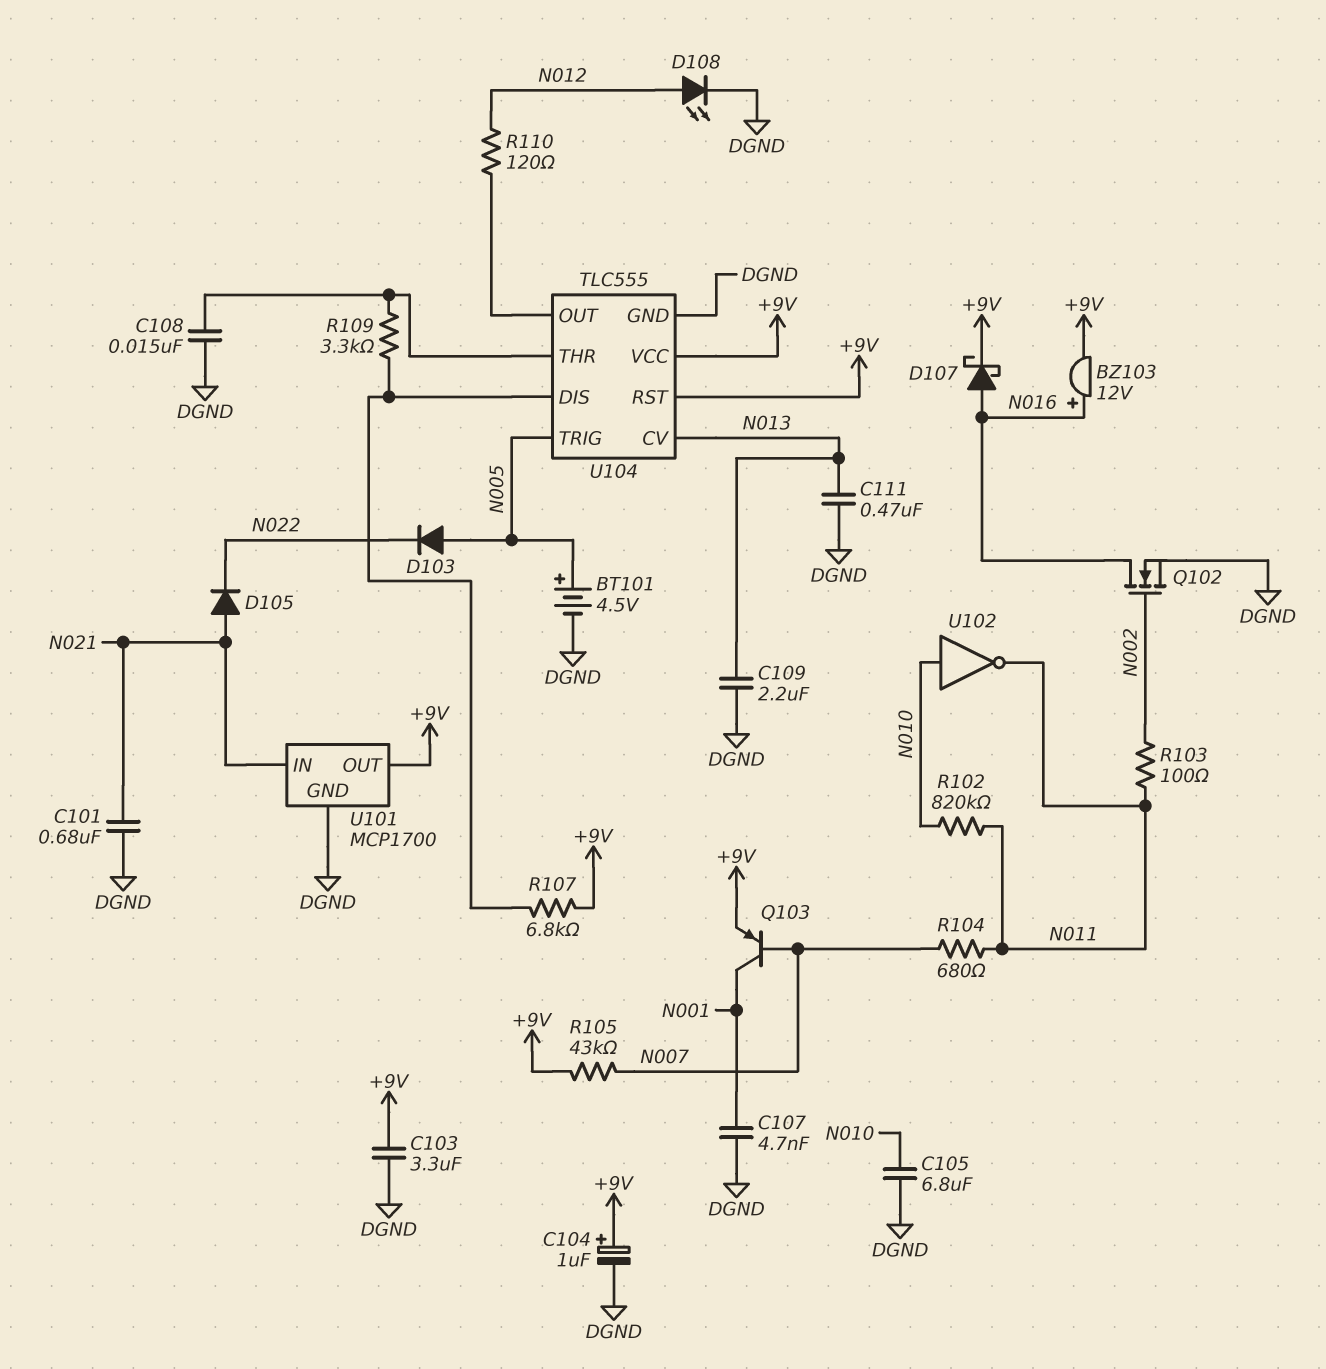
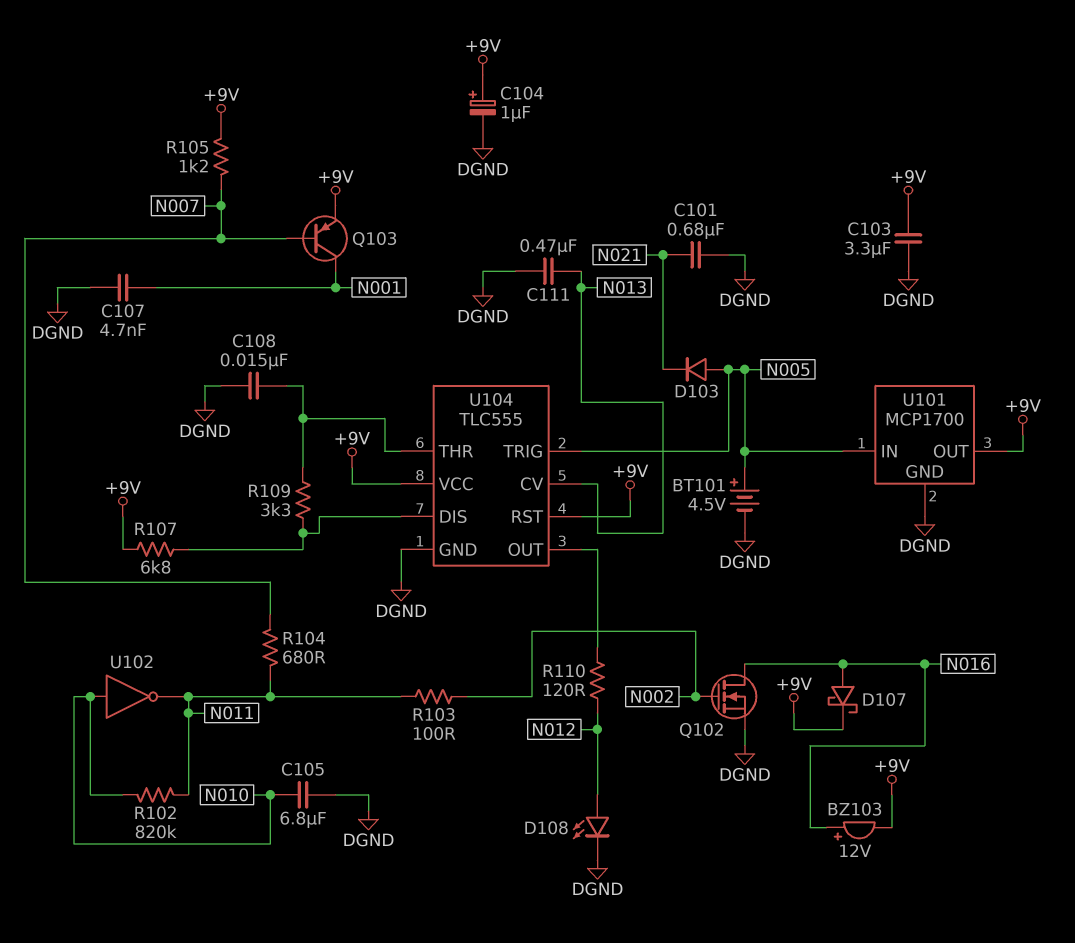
C109: 2.2uF (DGND, N013) -> none
D103: diode (A N005, K N022) -> diode (A N005, K N021)
D105: diode (A N021, K N022) -> none
R105: 43k (+9V, N007) -> 1.2k (+9V, N007)
U101 pin IN: N021 -> N005

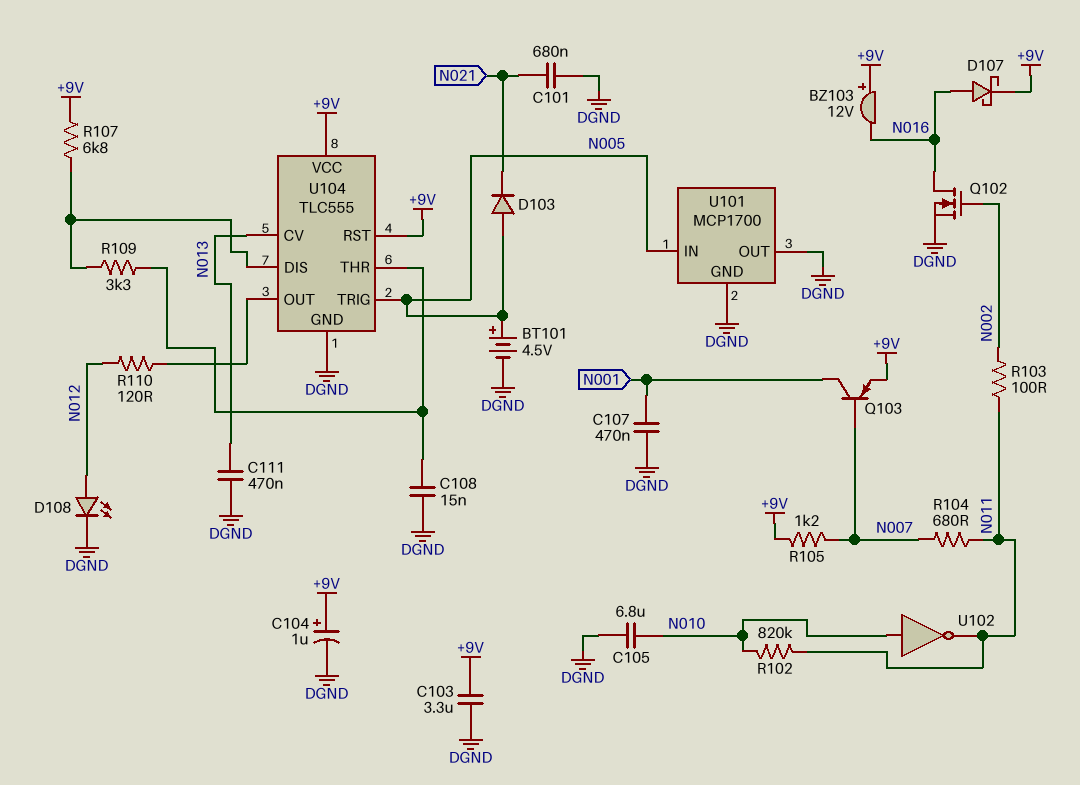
BZ103: buzzer 12V (plus N016, minus +9V) -> buzzer 12V (plus +9V, minus N016)
C107: 4.7nF (DGND, N001) -> 470nF (DGND, N001)
U101 pin OUT: +9V -> DGND

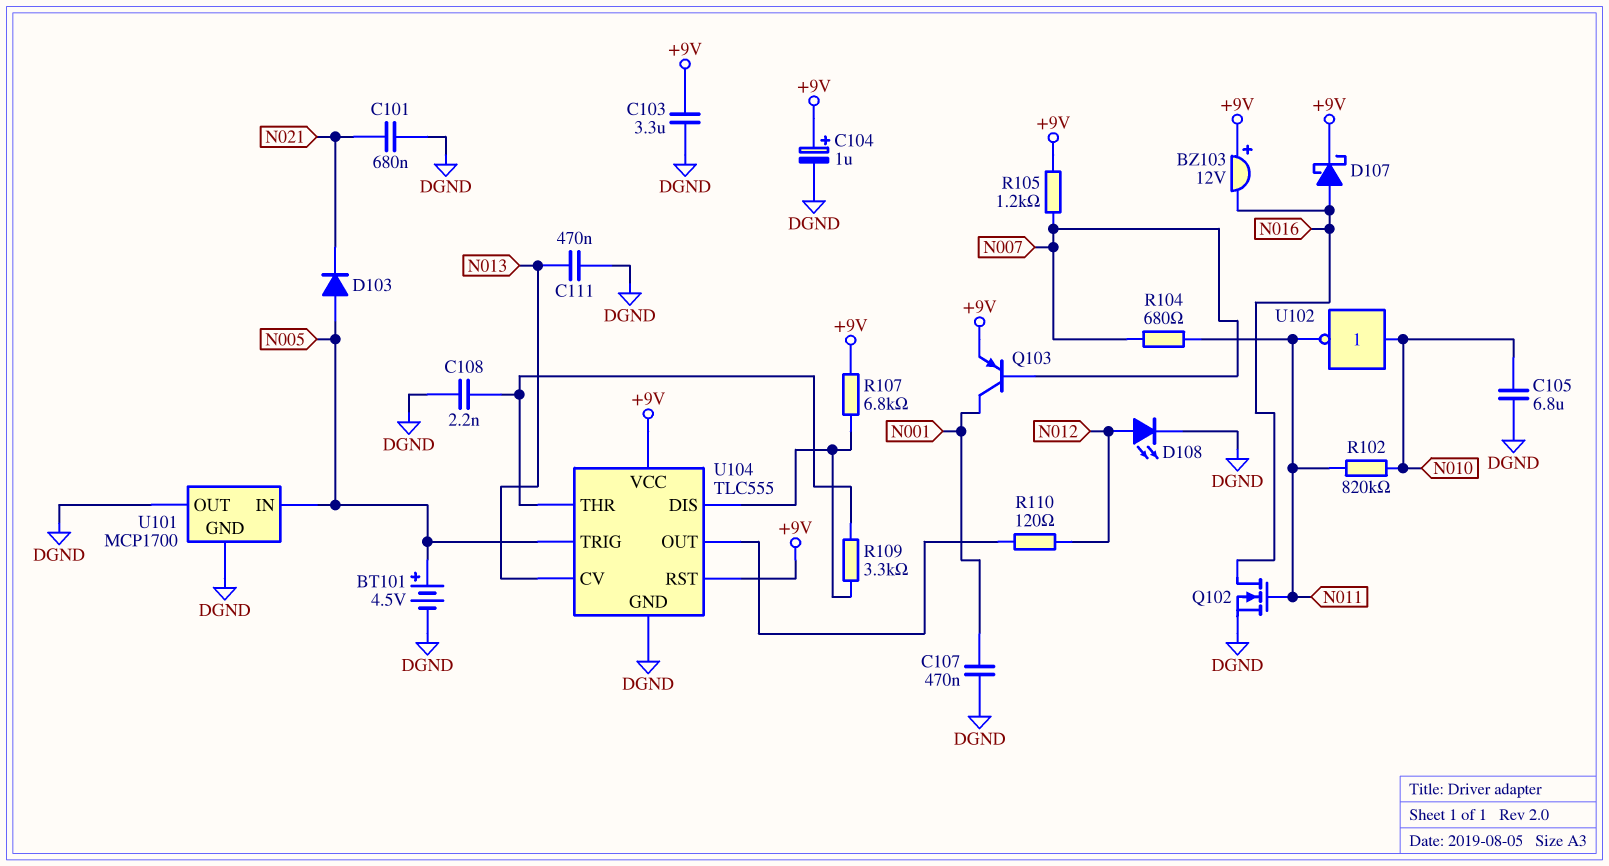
C108: 15nF (DGND, U104/THR) -> 2.2nF (DGND, U104/THR)
Q102: NMOS (G N002, D N016, S DGND) -> NMOS (G N011, D N016, S DGND)
R103: 100 (N002, N011) -> none

